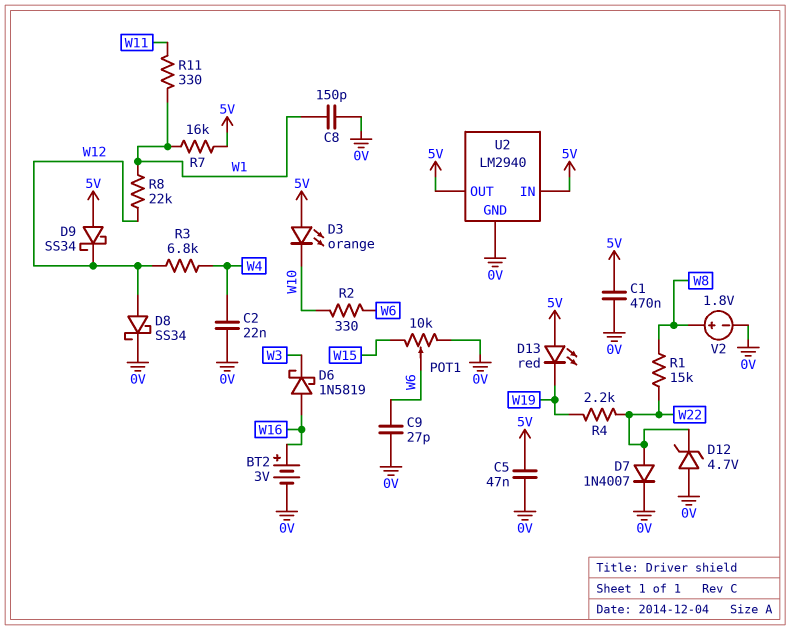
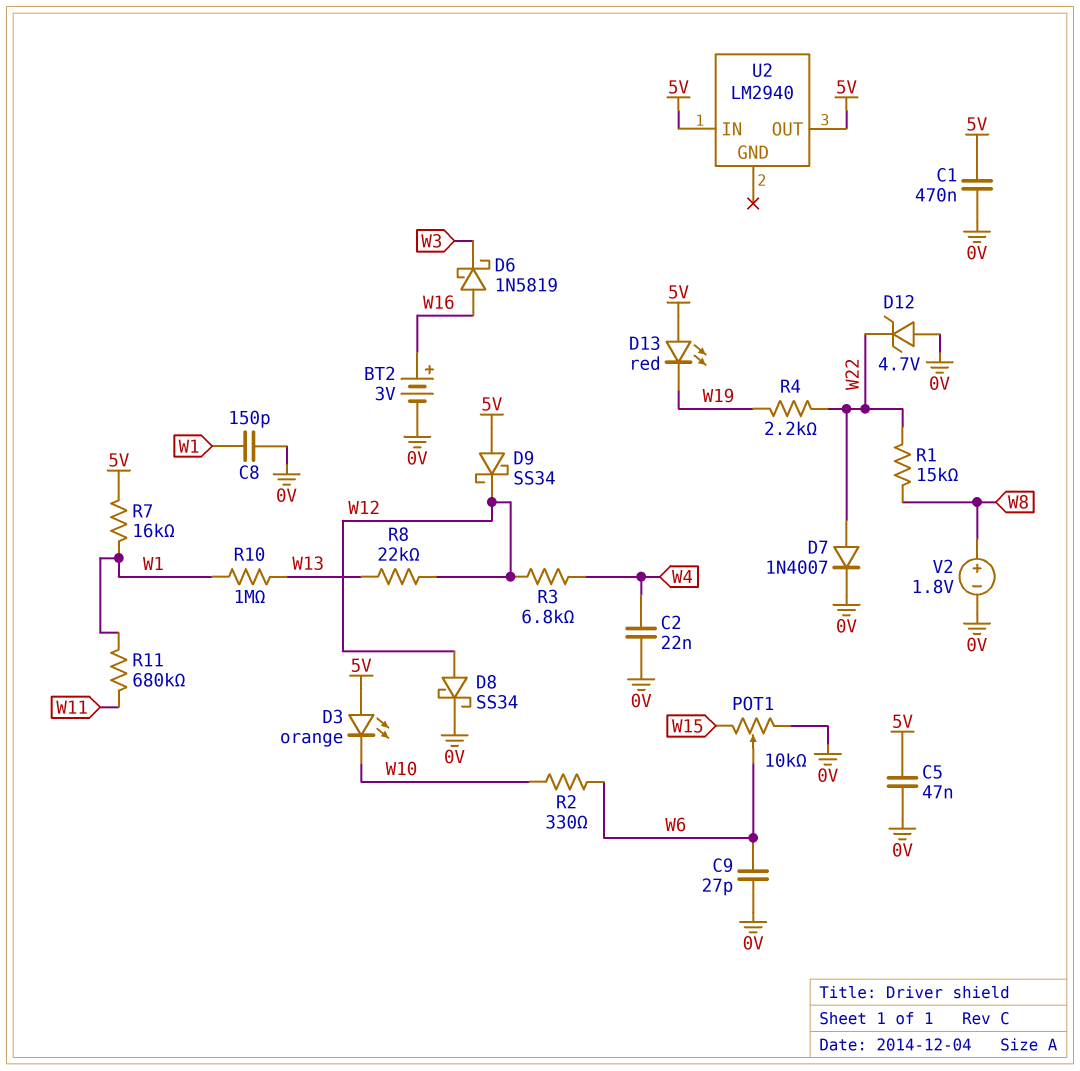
R8: 22k (W1, W12) -> 22k (W12, W13)
R10: none -> 1M (W1, W13)
R11: 330 (W1, W11) -> 680k (W1, W11)
U2 pin GND: 0V -> none

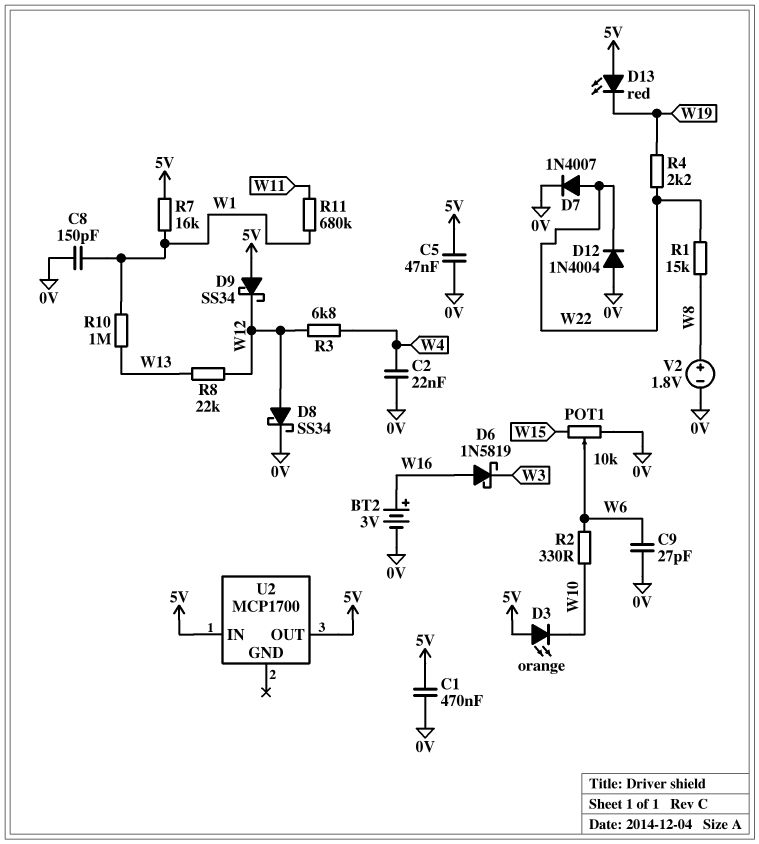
D12: zener 4.7V (A 0V, K W22) -> diode 1N4004 (A 0V, K W22)
U2: LM2940 -> MCP1700

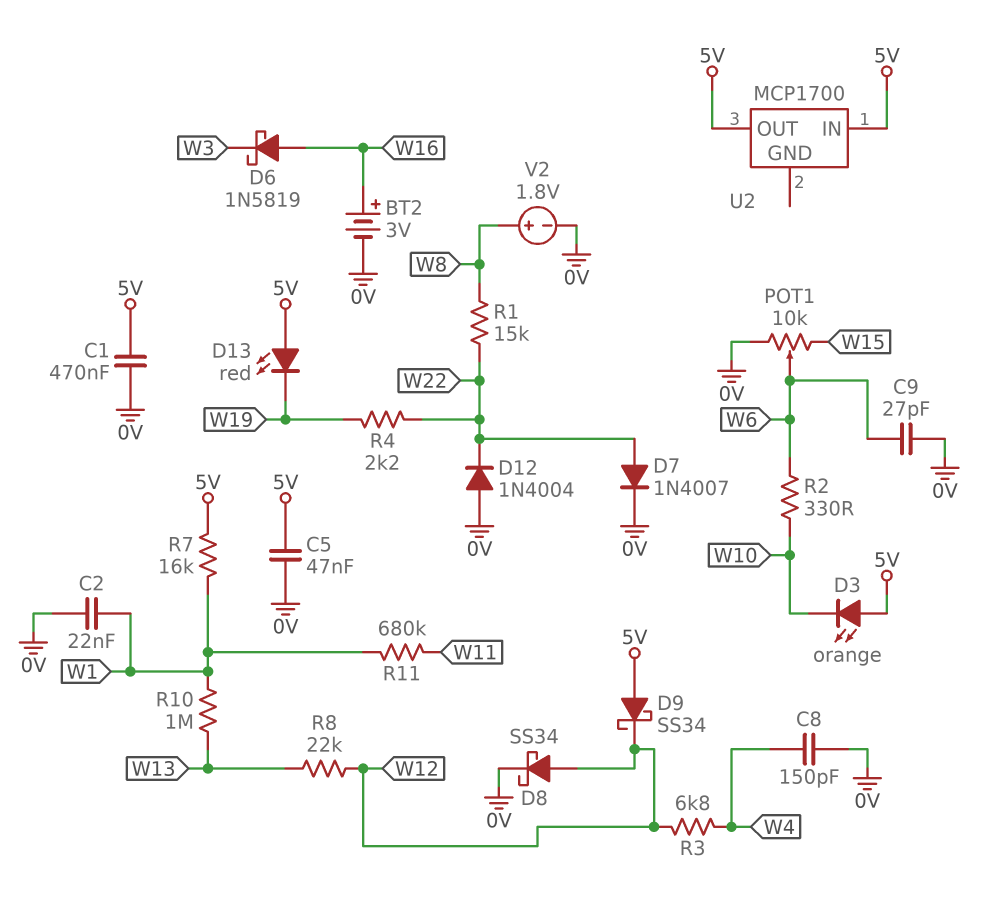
C2: 22nF (0V, W4) -> 22nF (0V, W1)
C8: 150pF (0V, W1) -> 150pF (0V, W4)

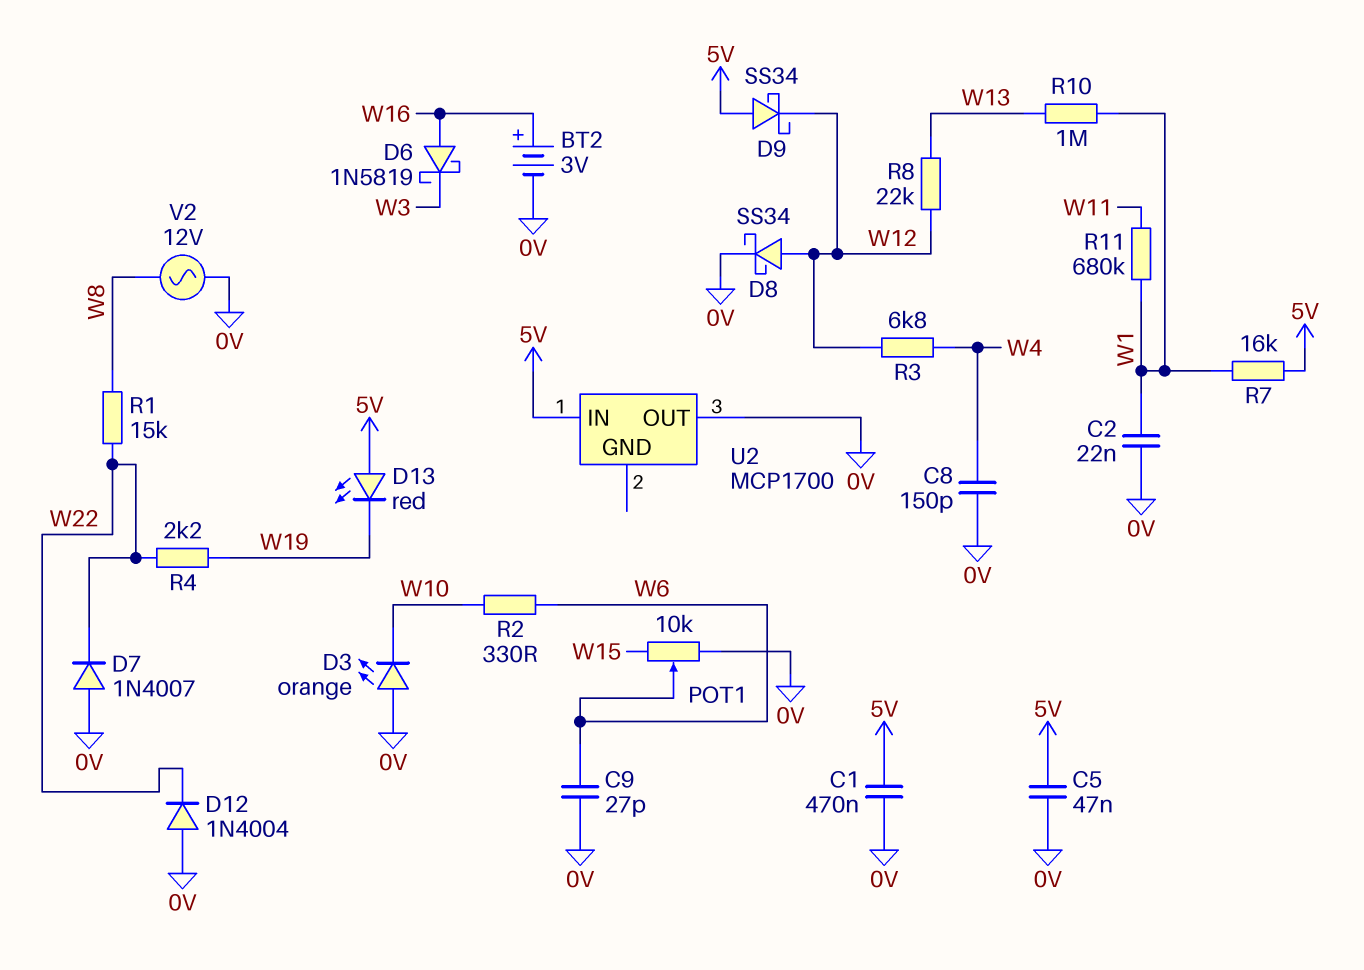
D3: LED orange (A 5V, K W10) -> LED orange (A 0V, K W10)
D7: diode 1N4007 (A W22, K 0V) -> diode 1N4007 (A 0V, K W22)
U2 pin OUT: 5V -> 0V
V2: 1.8V (plus W8, minus 0V) -> AC 12V (0V, W8)

